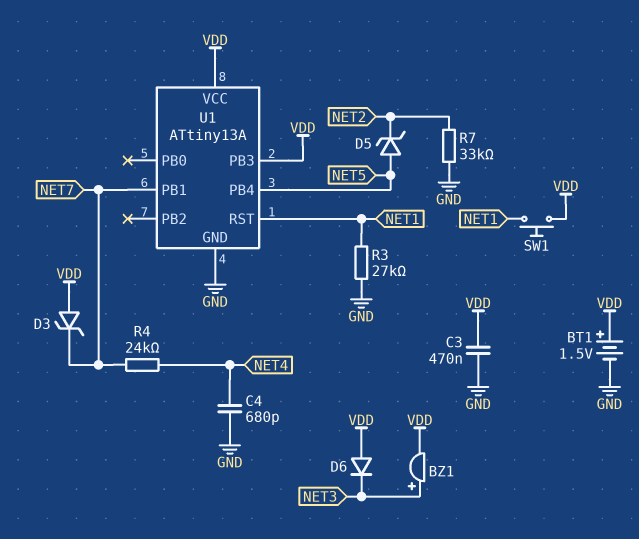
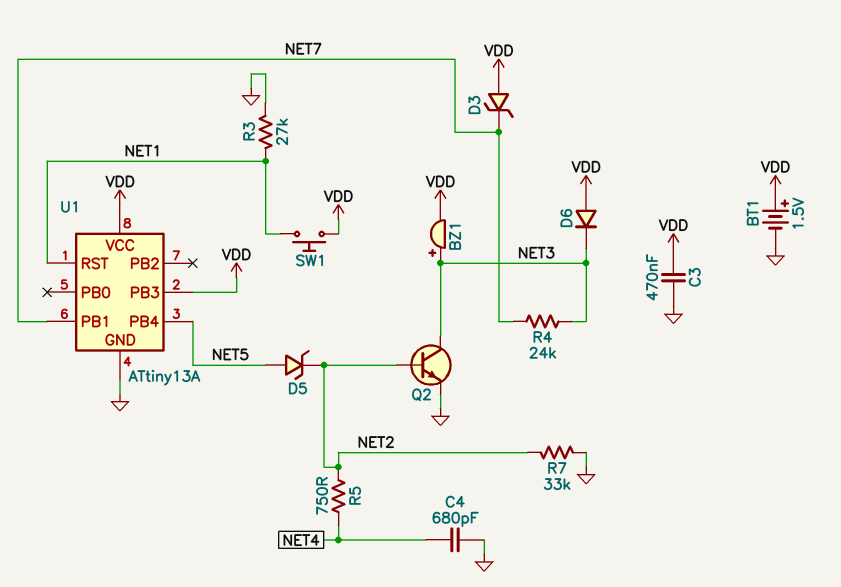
Q2: none -> NPN (B NET2, C NET3, E GND)
R4: 24k (NET4, NET7) -> 24k (NET3, NET7)
R5: none -> 750 (NET2, NET4)

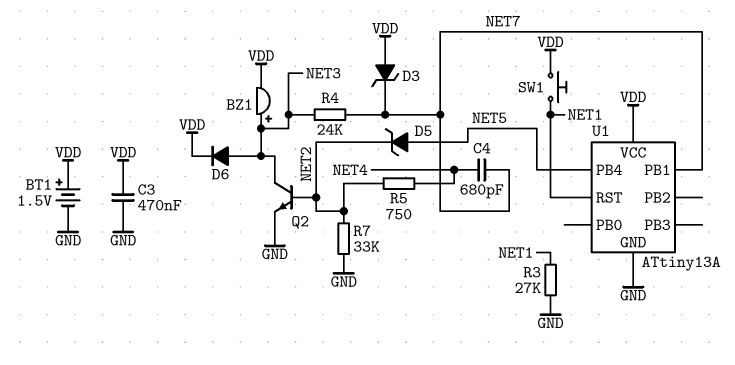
C4: 680pF (GND, NET4) -> 680pF (NET4, NET7)
D6: diode (A VDD, K NET3) -> diode (A NET3, K VDD)
U1 pin PB3: VDD -> none

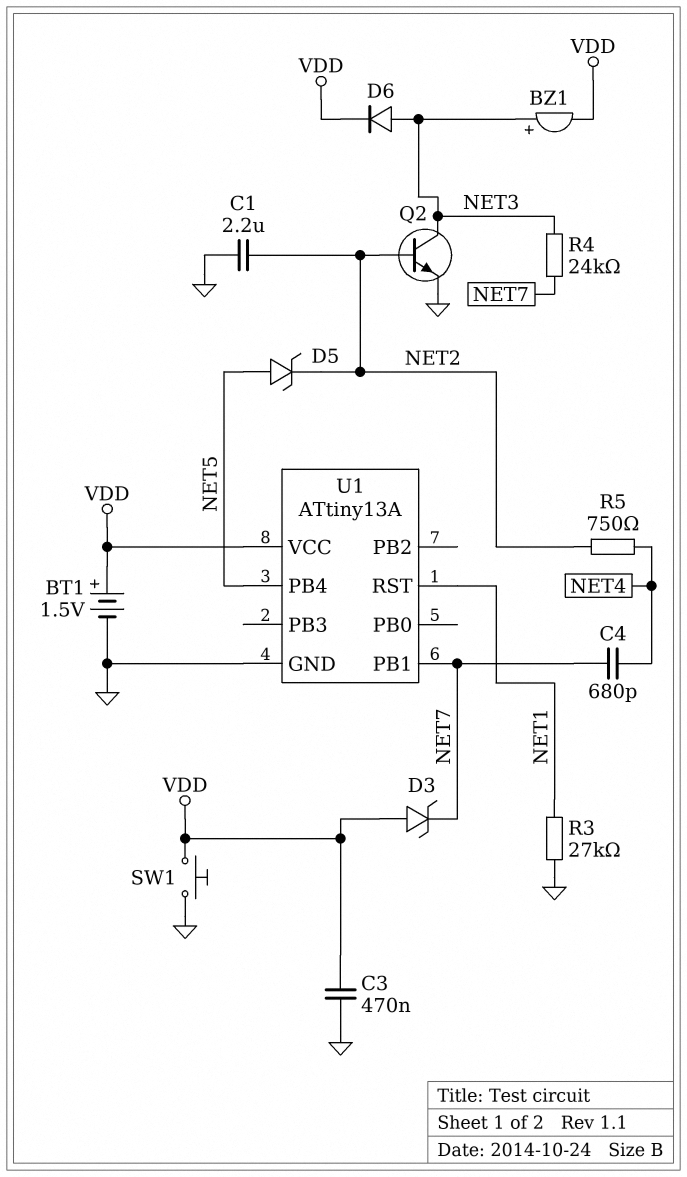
C1: none -> 2.2uF (GND, NET2)
R7: 33k (GND, NET2) -> none
SW1: button (NET1, VDD) -> button (GND, VDD)

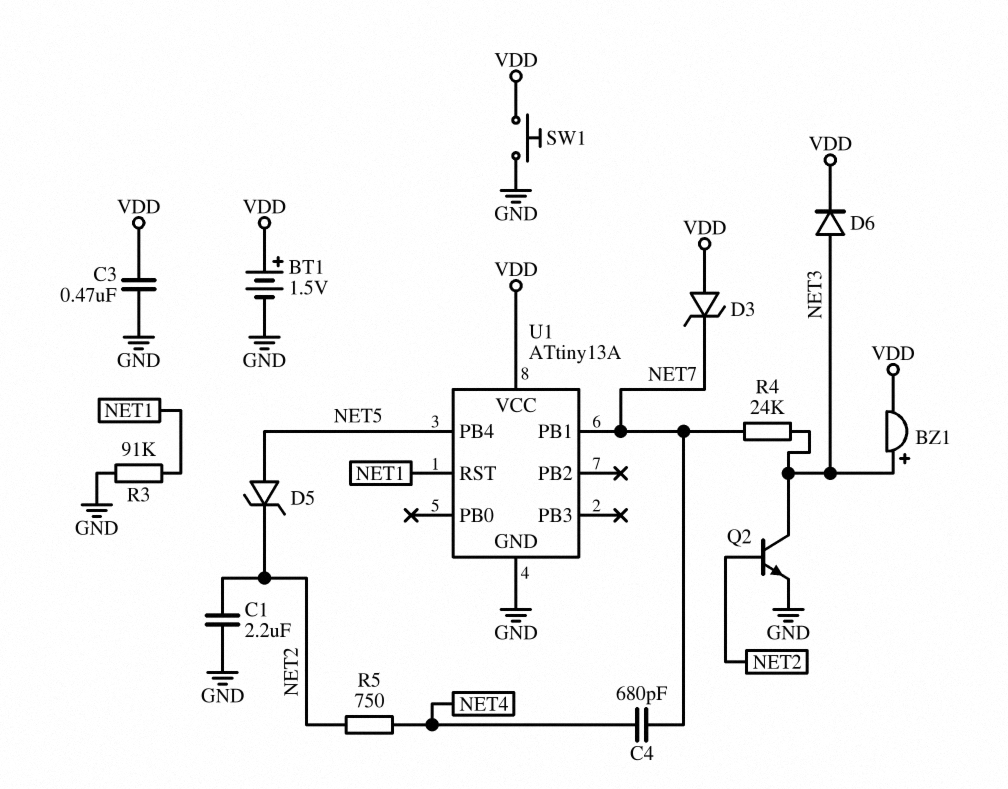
R3: 27k (GND, NET1) -> 91k (GND, NET1)

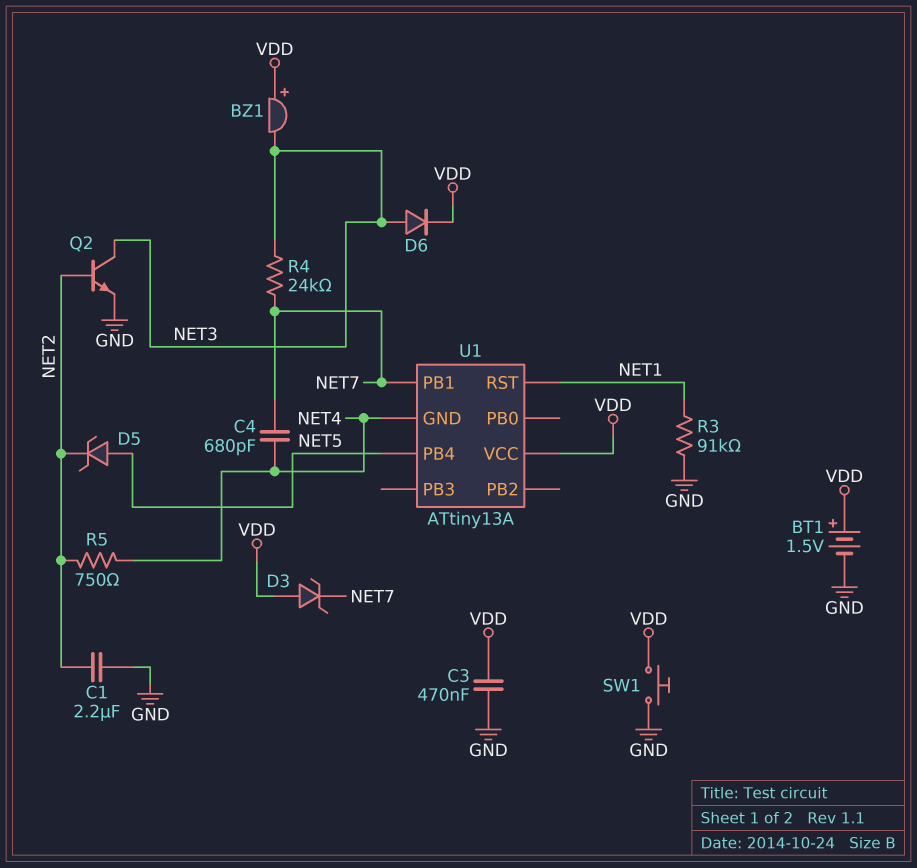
BZ1: buzzer (plus NET3, minus VDD) -> buzzer (plus VDD, minus NET3)
U1 pin GND: GND -> NET4

